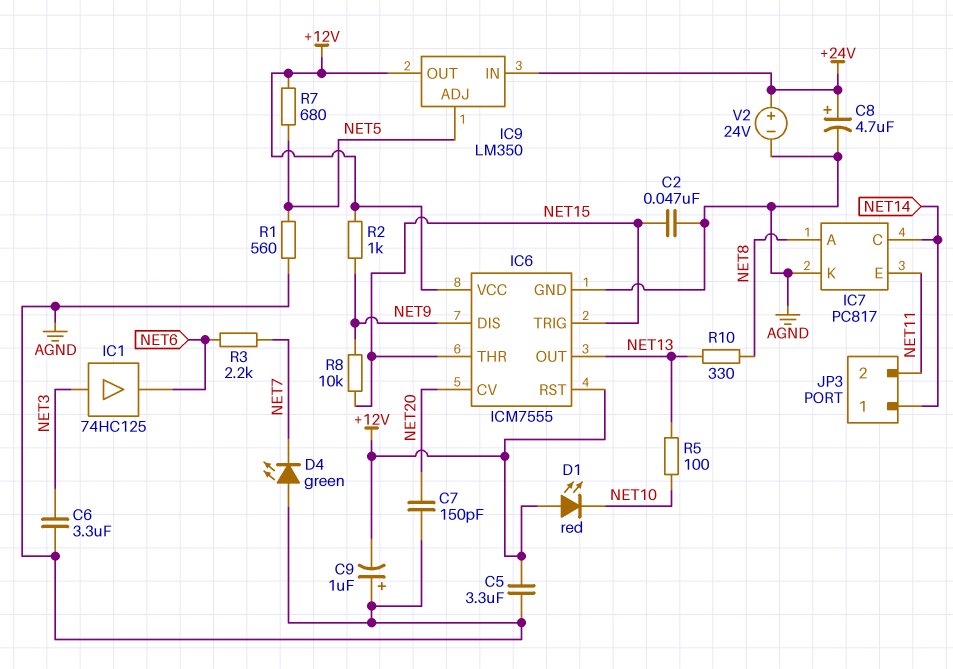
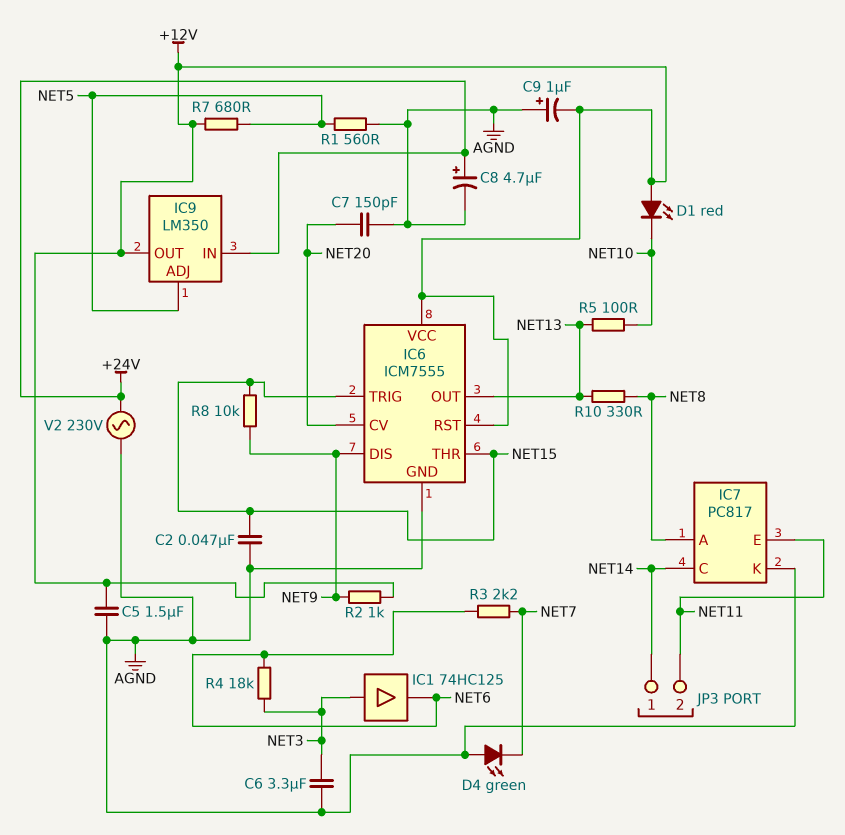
C5: 3.3uF (+12V, AGND) -> 1.5uF (+12V, AGND)
R4: none -> 18k (NET3, NET6)
V2: 24V (plus +24V, minus AGND) -> AC 230V (+24V, AGND)

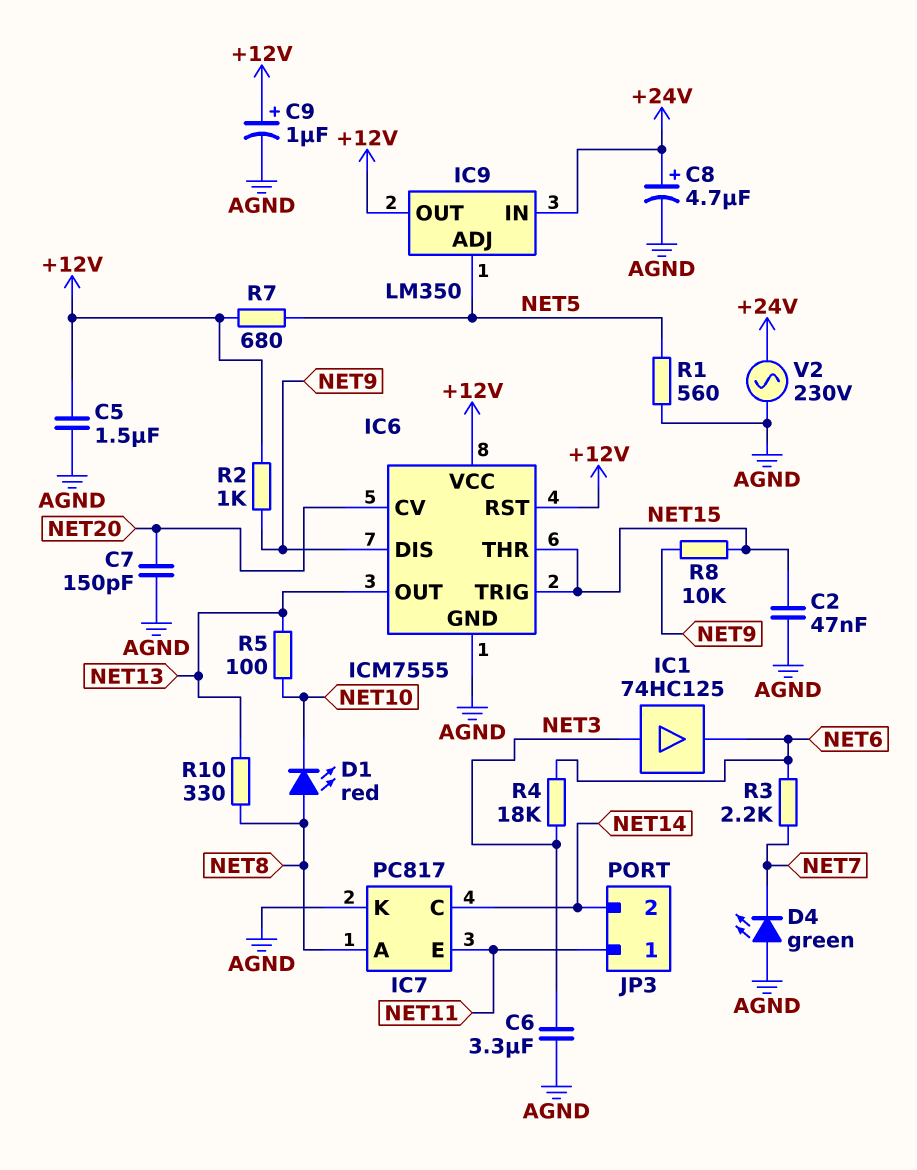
C9: 1uF (plus AGND, minus +12V) -> 1uF (plus +12V, minus AGND)
D1: LED red (A +12V, K NET10) -> LED red (A NET8, K NET10)
JP3 pin 1: NET14 -> NET11
JP3 pin 2: NET11 -> NET14

